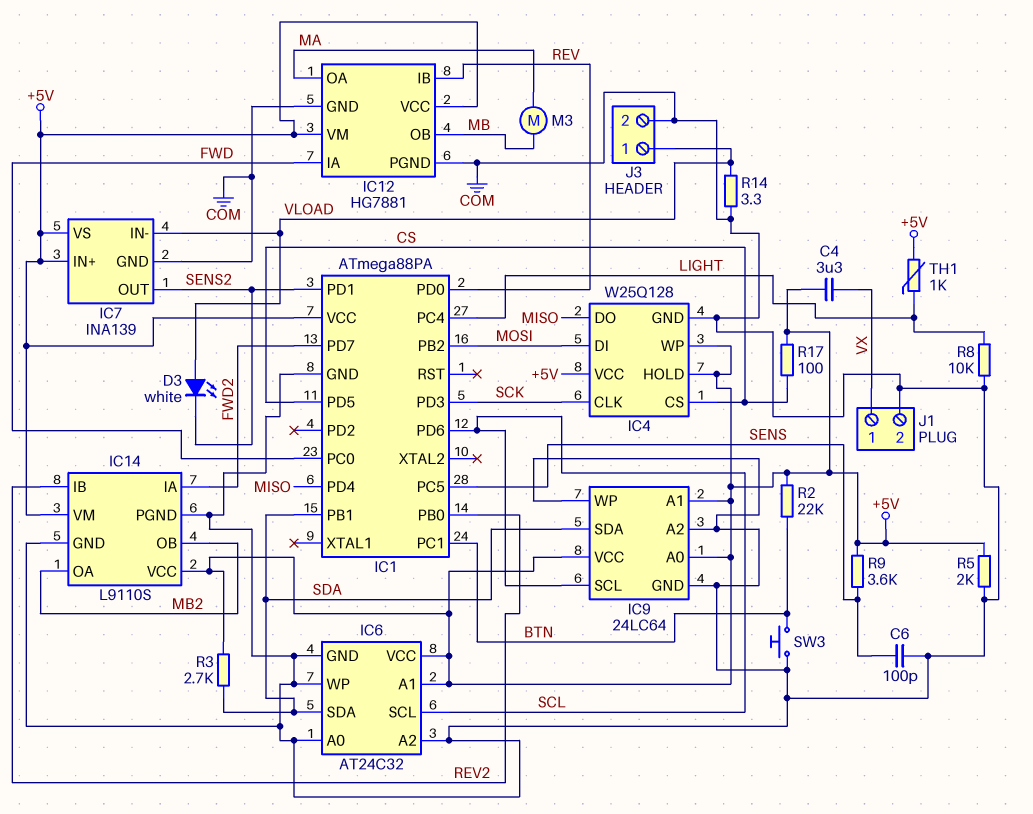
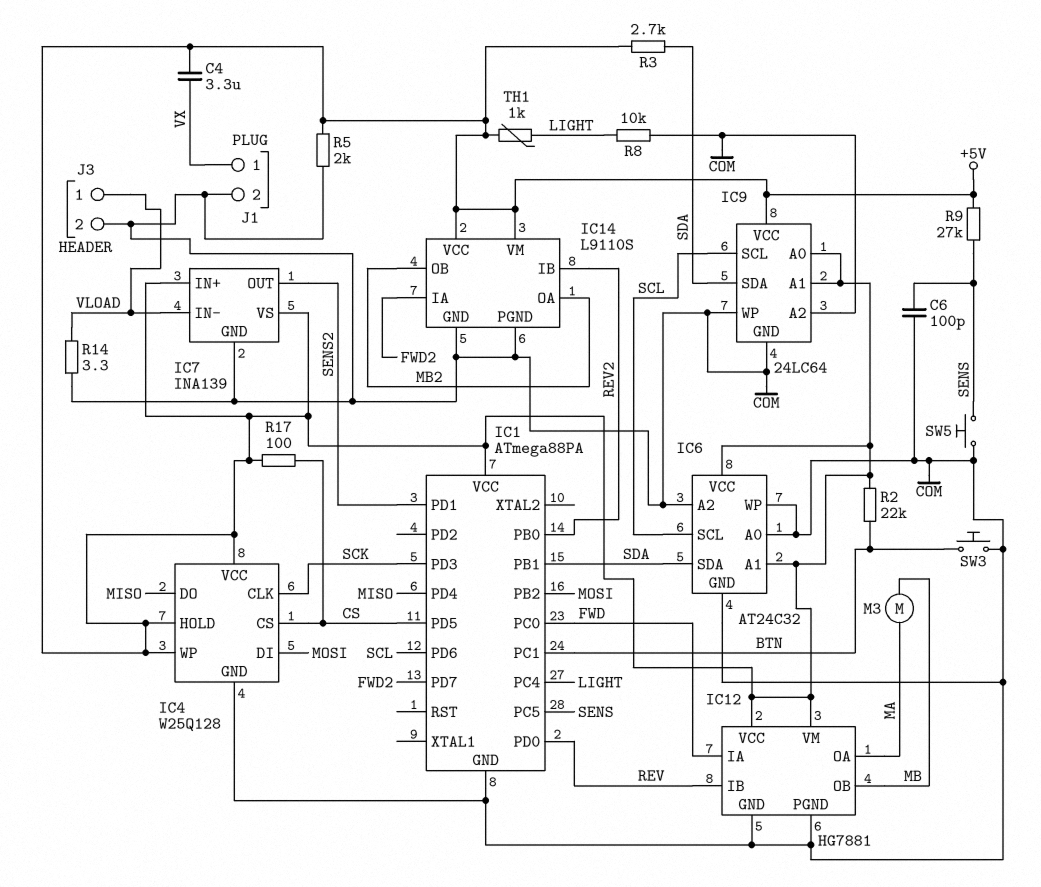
D3: LED white (A VLOAD, K SENS2) -> none
R9: 3.6k (+5V, SENS) -> 27k (+5V, SENS)
SW5: none -> button (COM, SENS)

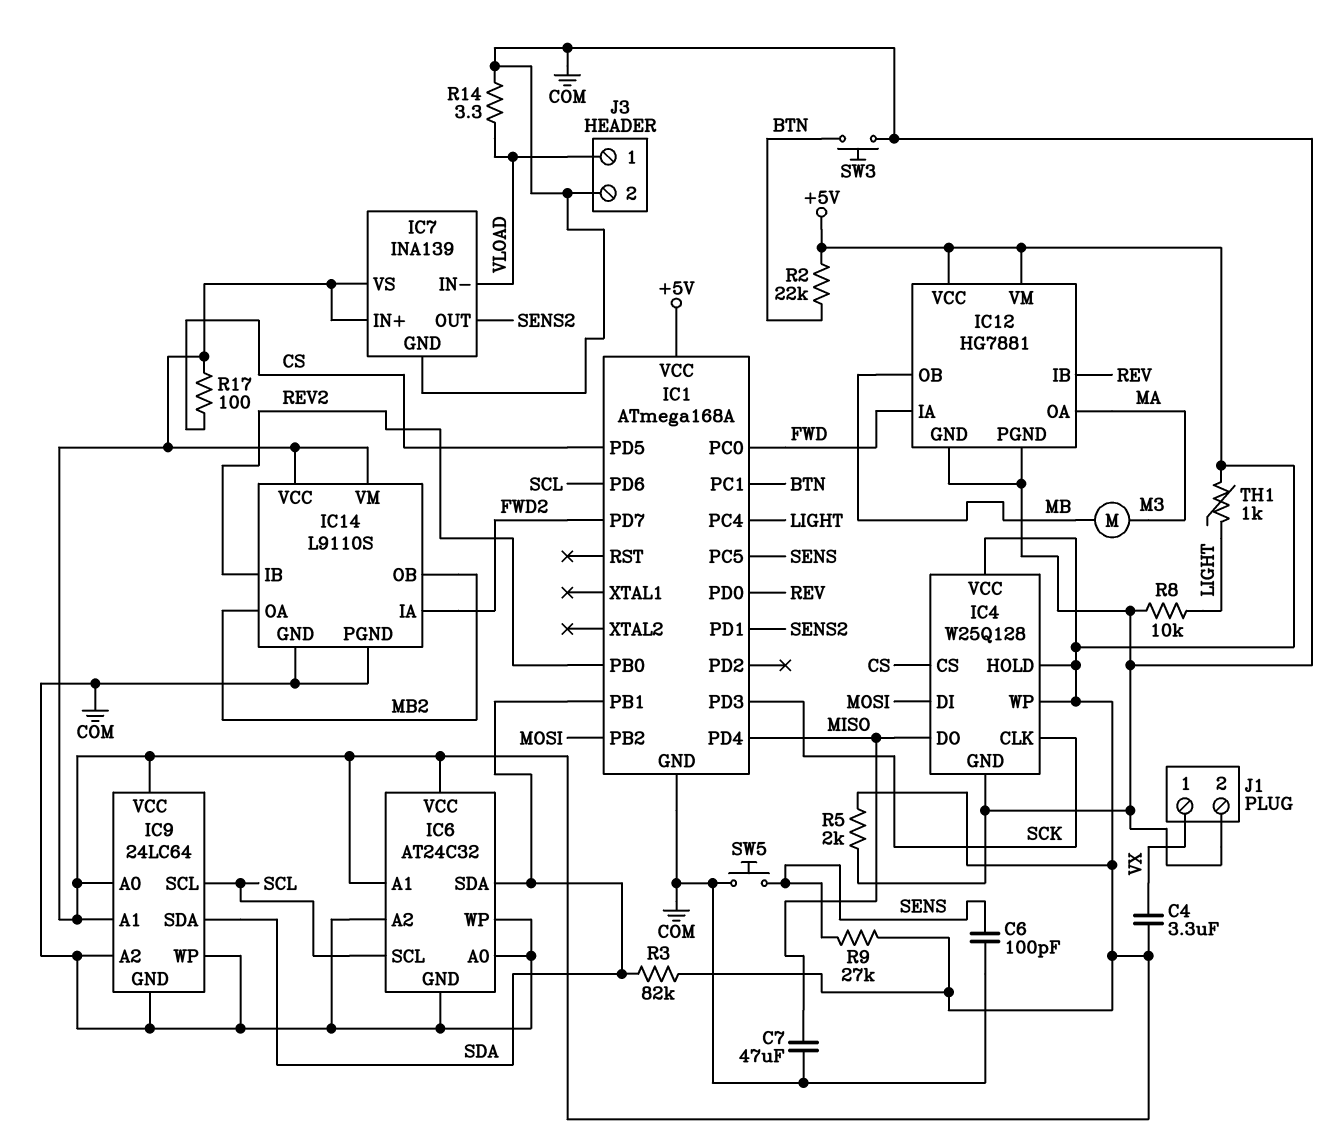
C7: none -> 47uF (COM, MISO)
IC1: ATmega88PA -> ATmega168A
R3: 2.7k (+5V, SDA) -> 82k (+5V, SDA)

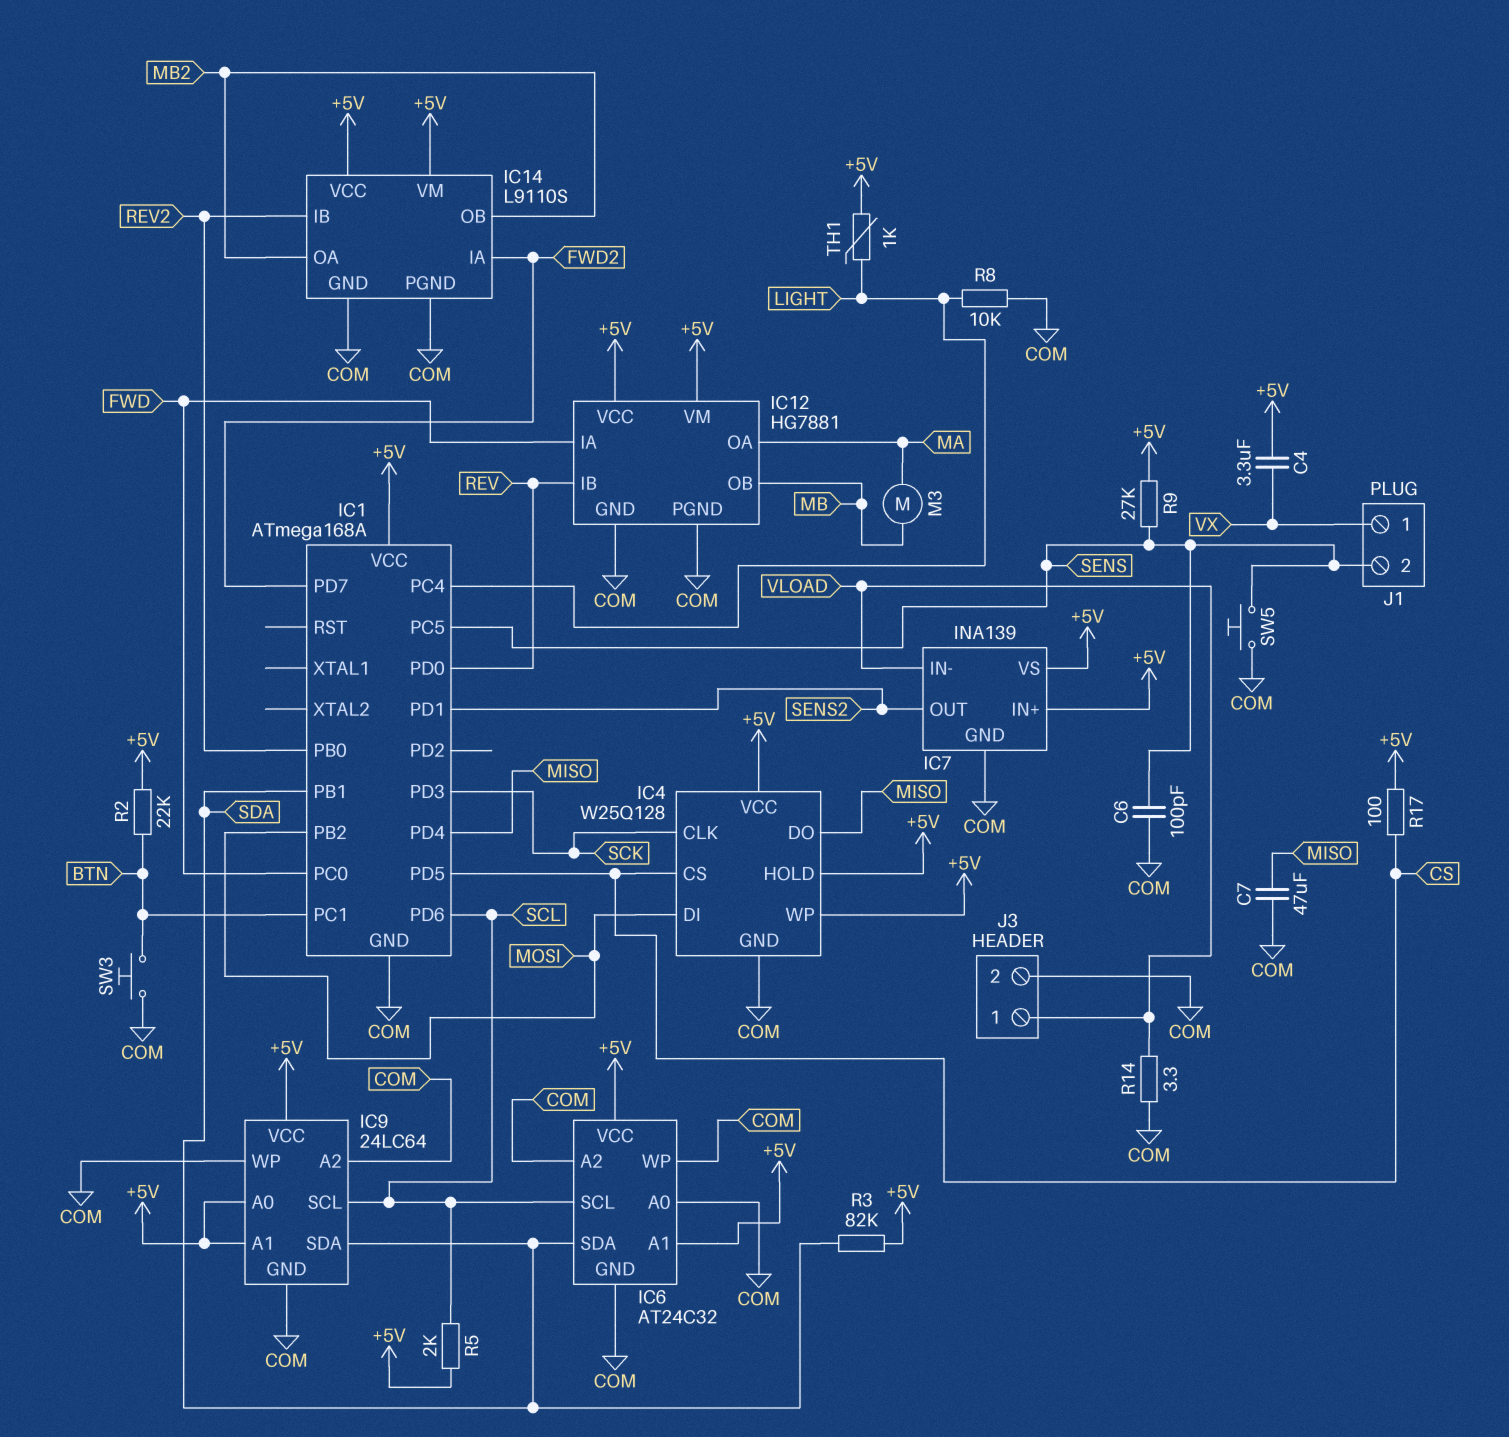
J1 pin 2: COM -> SENS
R5: 2k (+5V, COM) -> 2k (+5V, SCL)

